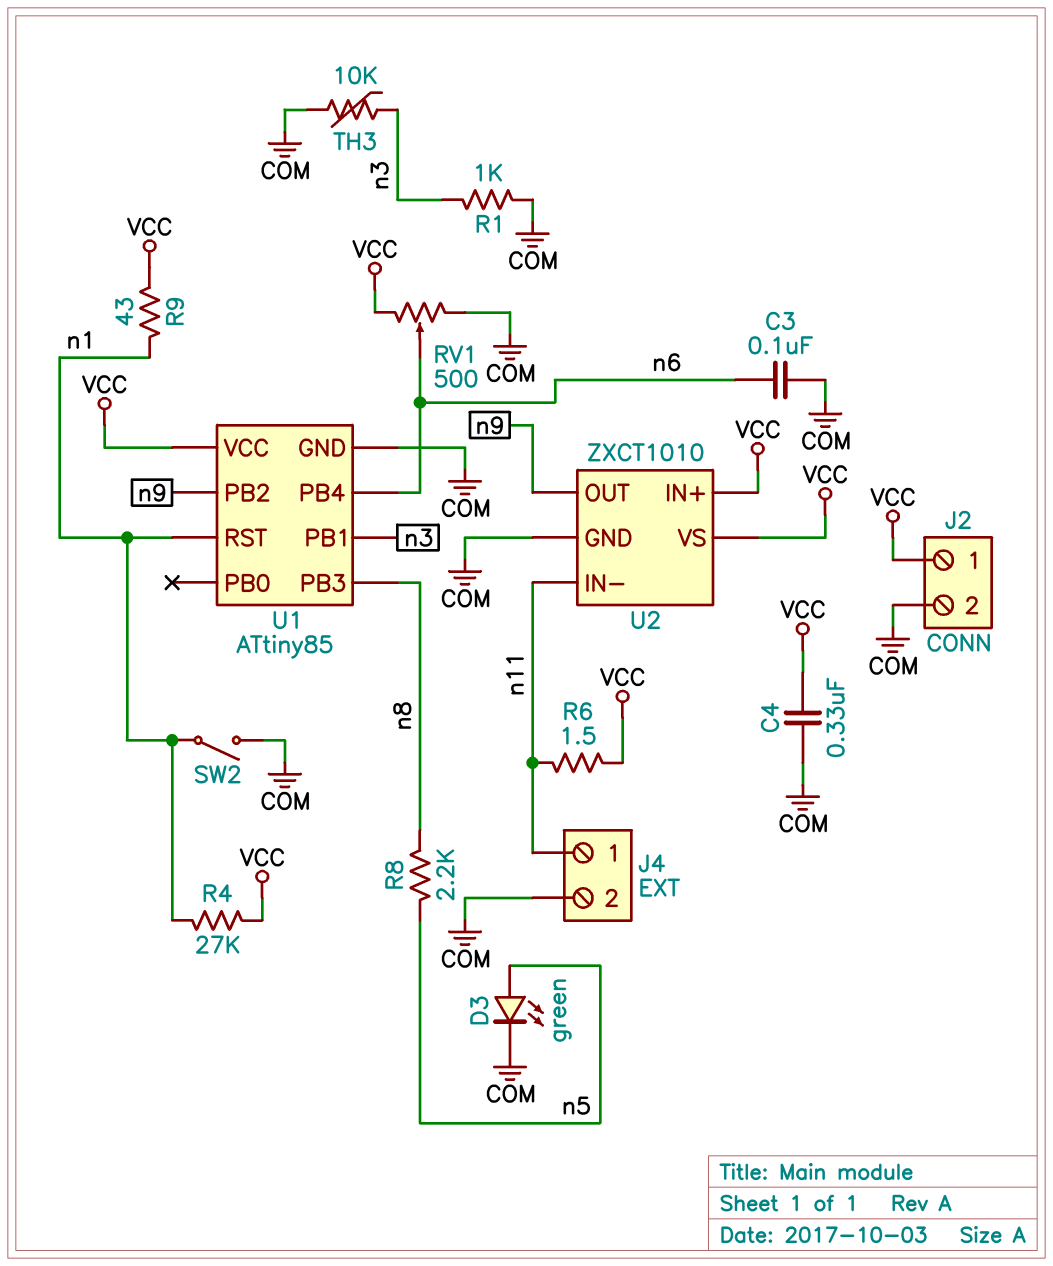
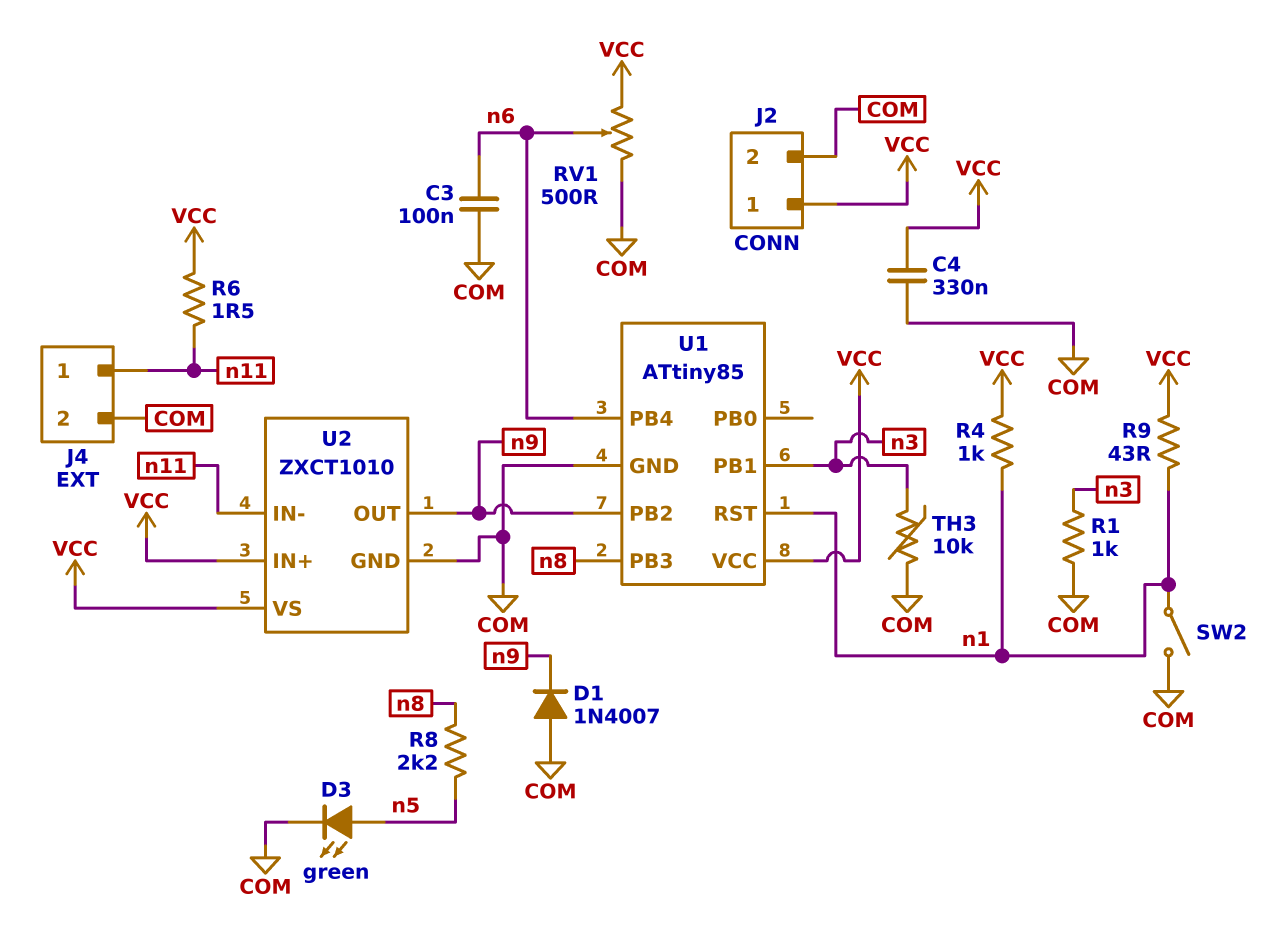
D1: none -> diode 1N4007 (A COM, K n9)
R4: 27k (VCC, n1) -> 1k (VCC, n1)

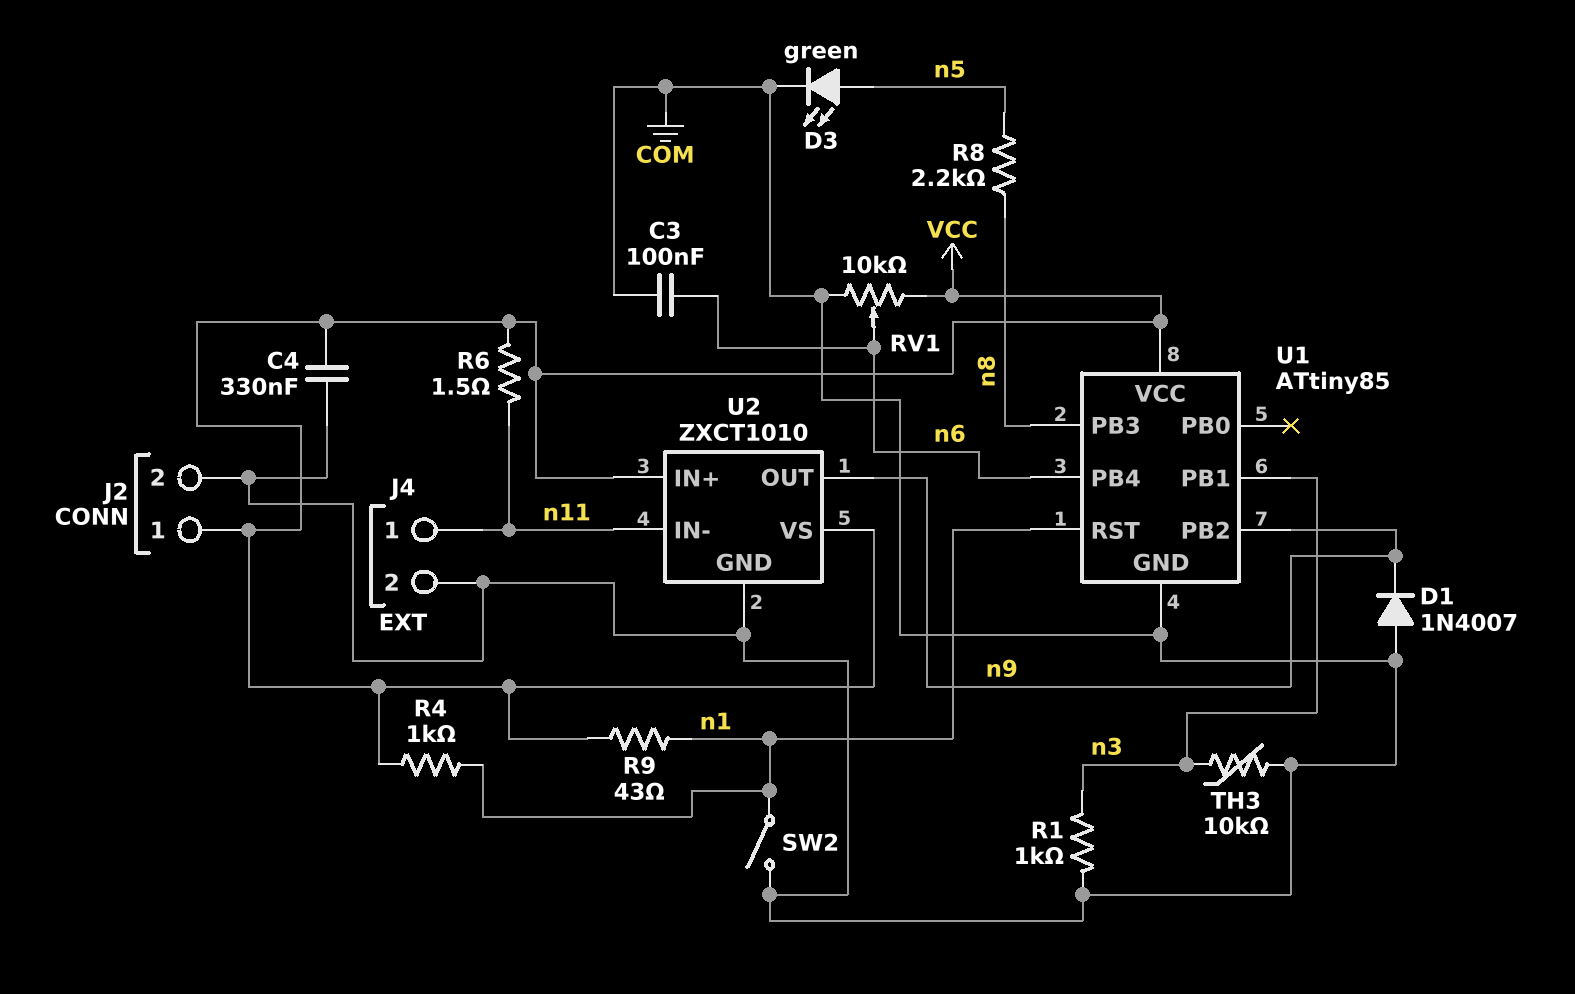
RV1: 500 (COM, VCC, wiper n6) -> 10k (COM, VCC, wiper n6)

